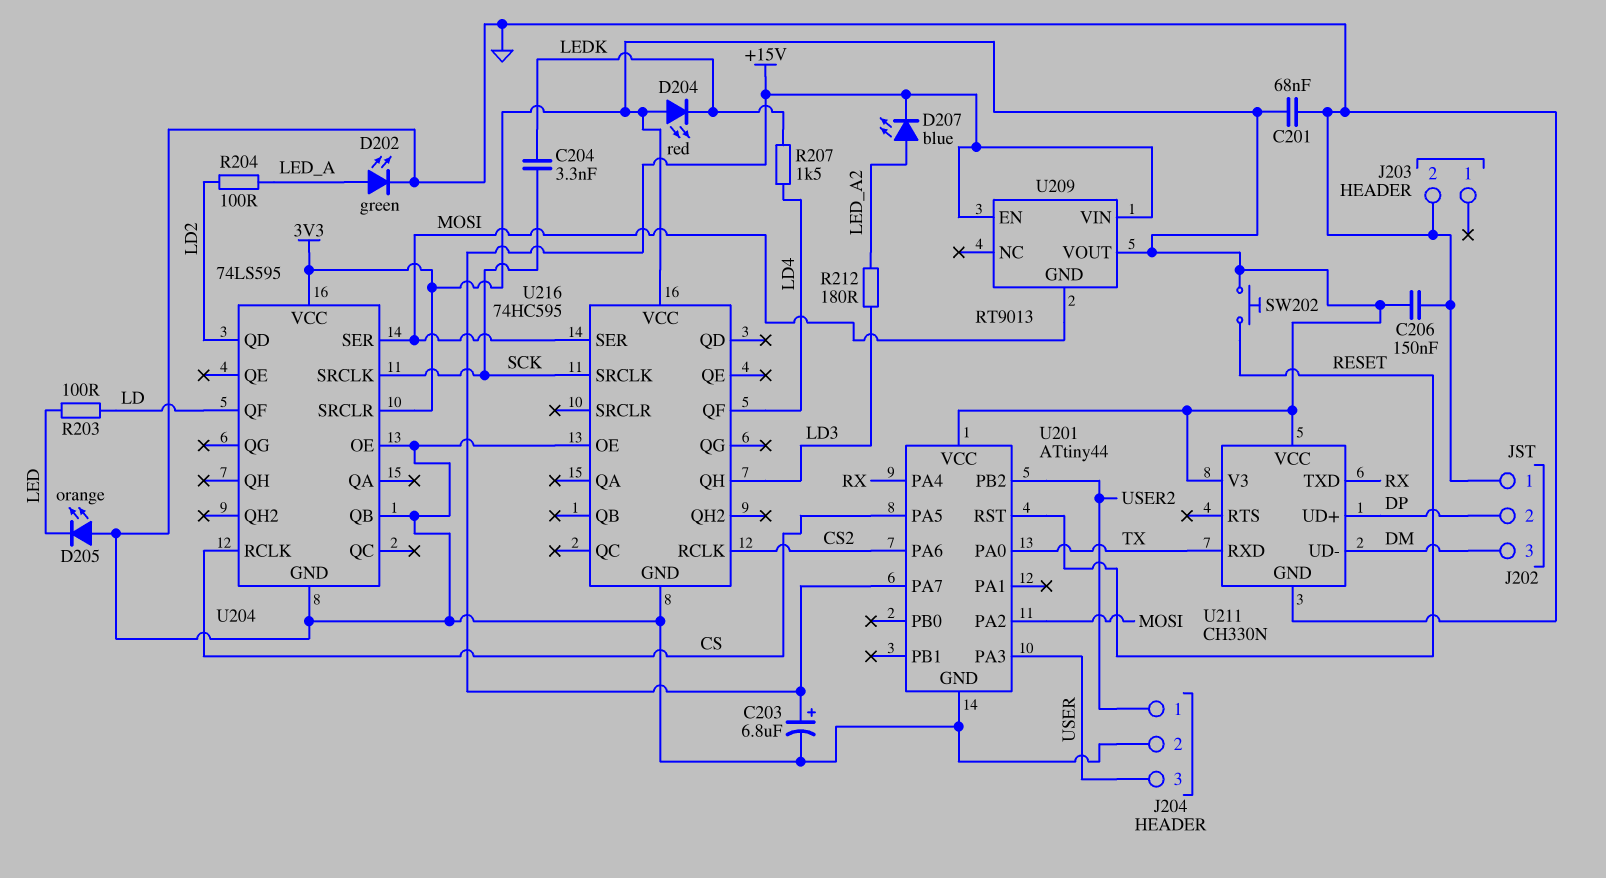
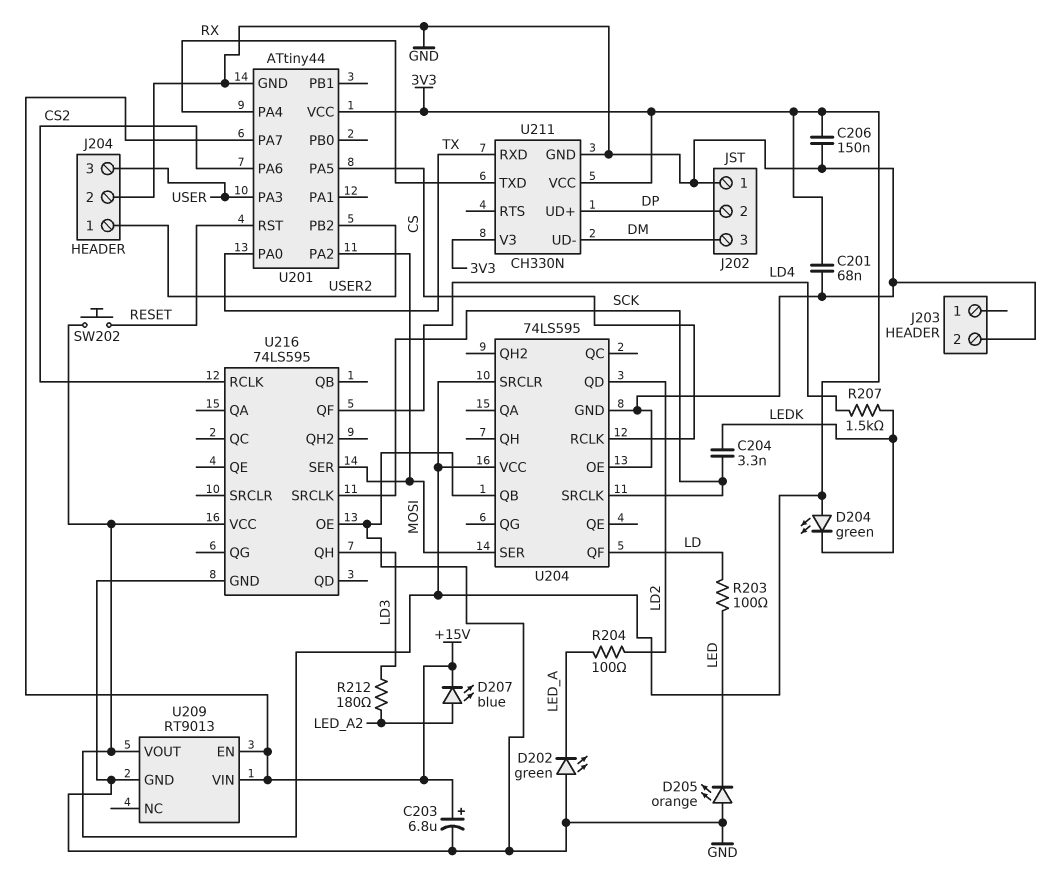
D202: LED green (A LED_A, K GND) -> LED green (A GND, K LED_A)
D204: LED red (A 3V3, K LEDK) -> LED green (A 3V3, K LEDK)
U209 pin GND: MOSI -> GND
U216: 74HC595 -> 74LS595

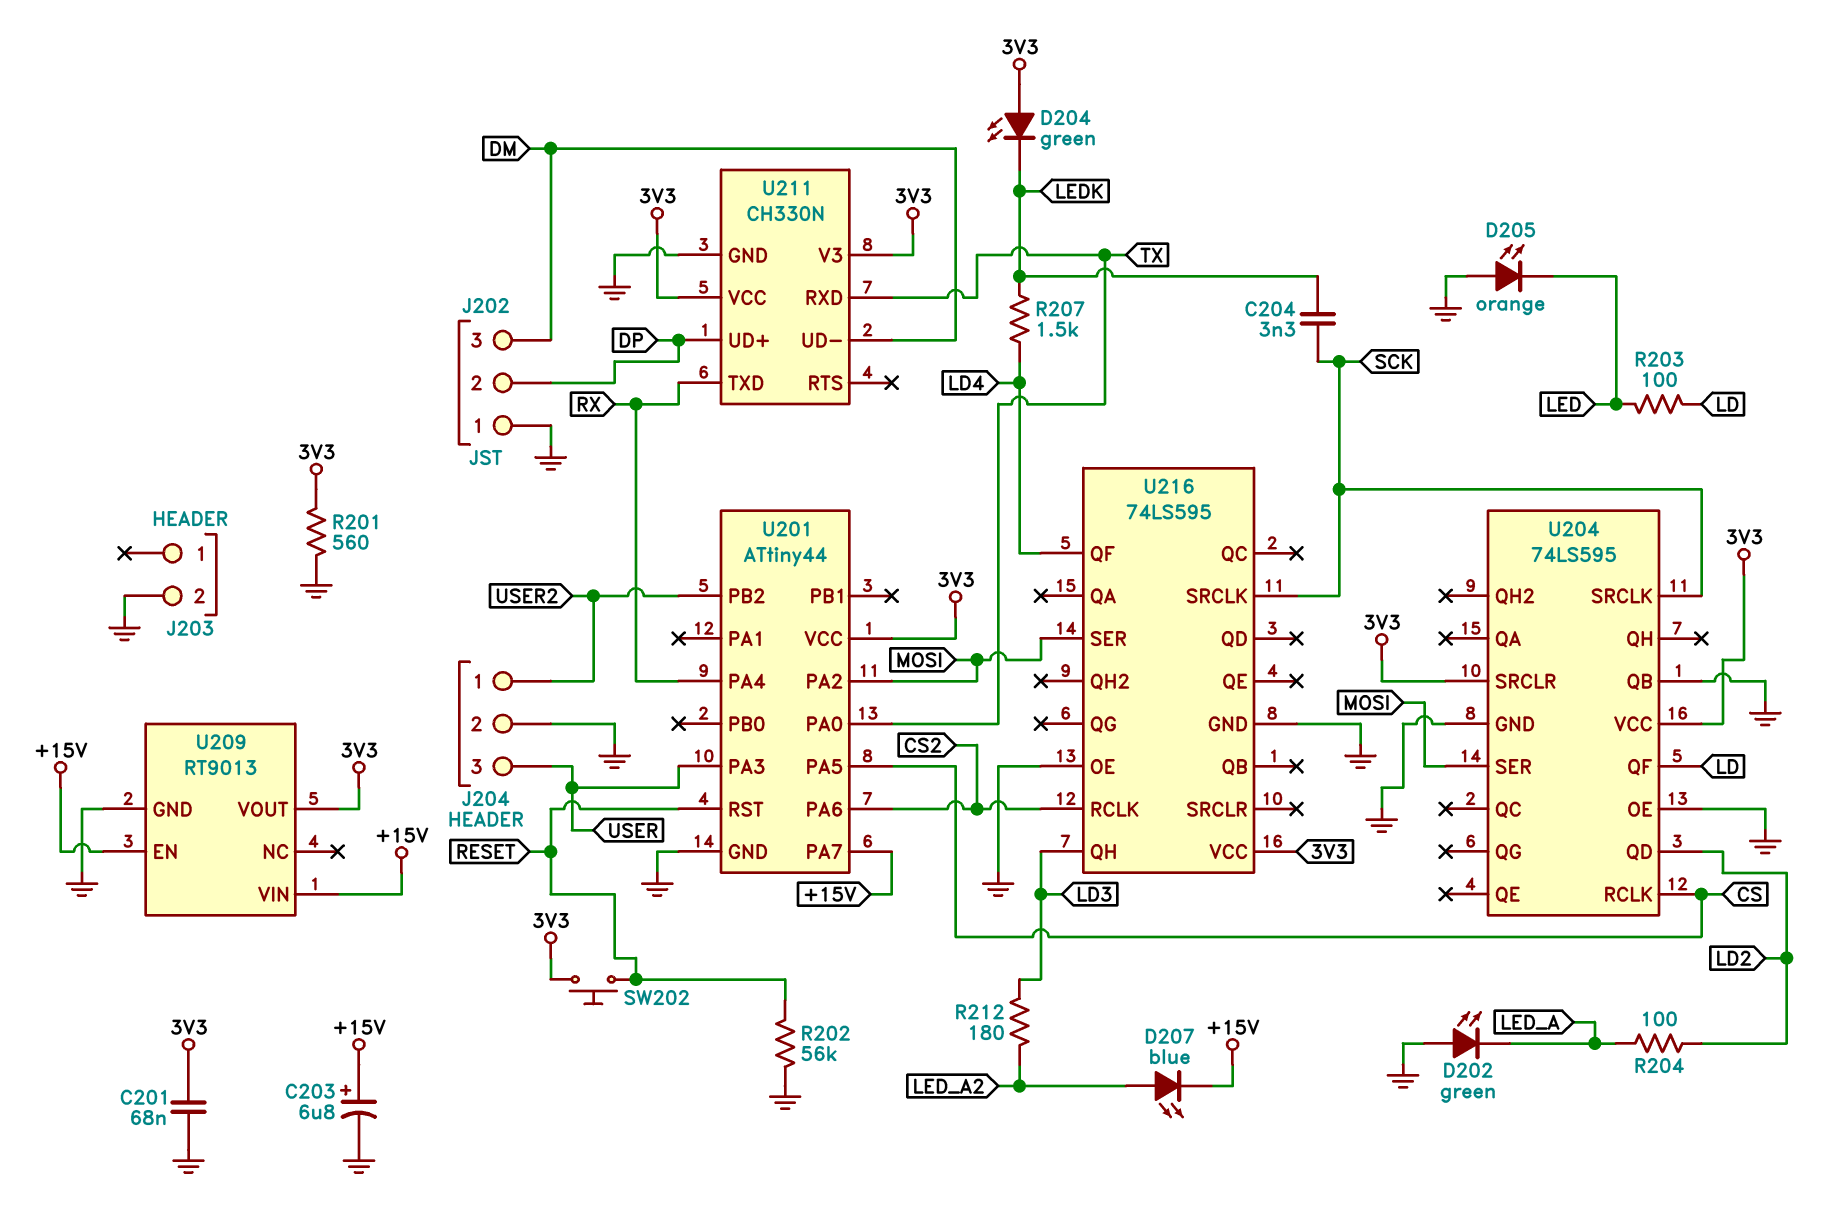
C206: 150nF (3V3, GND) -> none
R201: none -> 560 (3V3, GND)
R202: none -> 56k (GND, RESET)

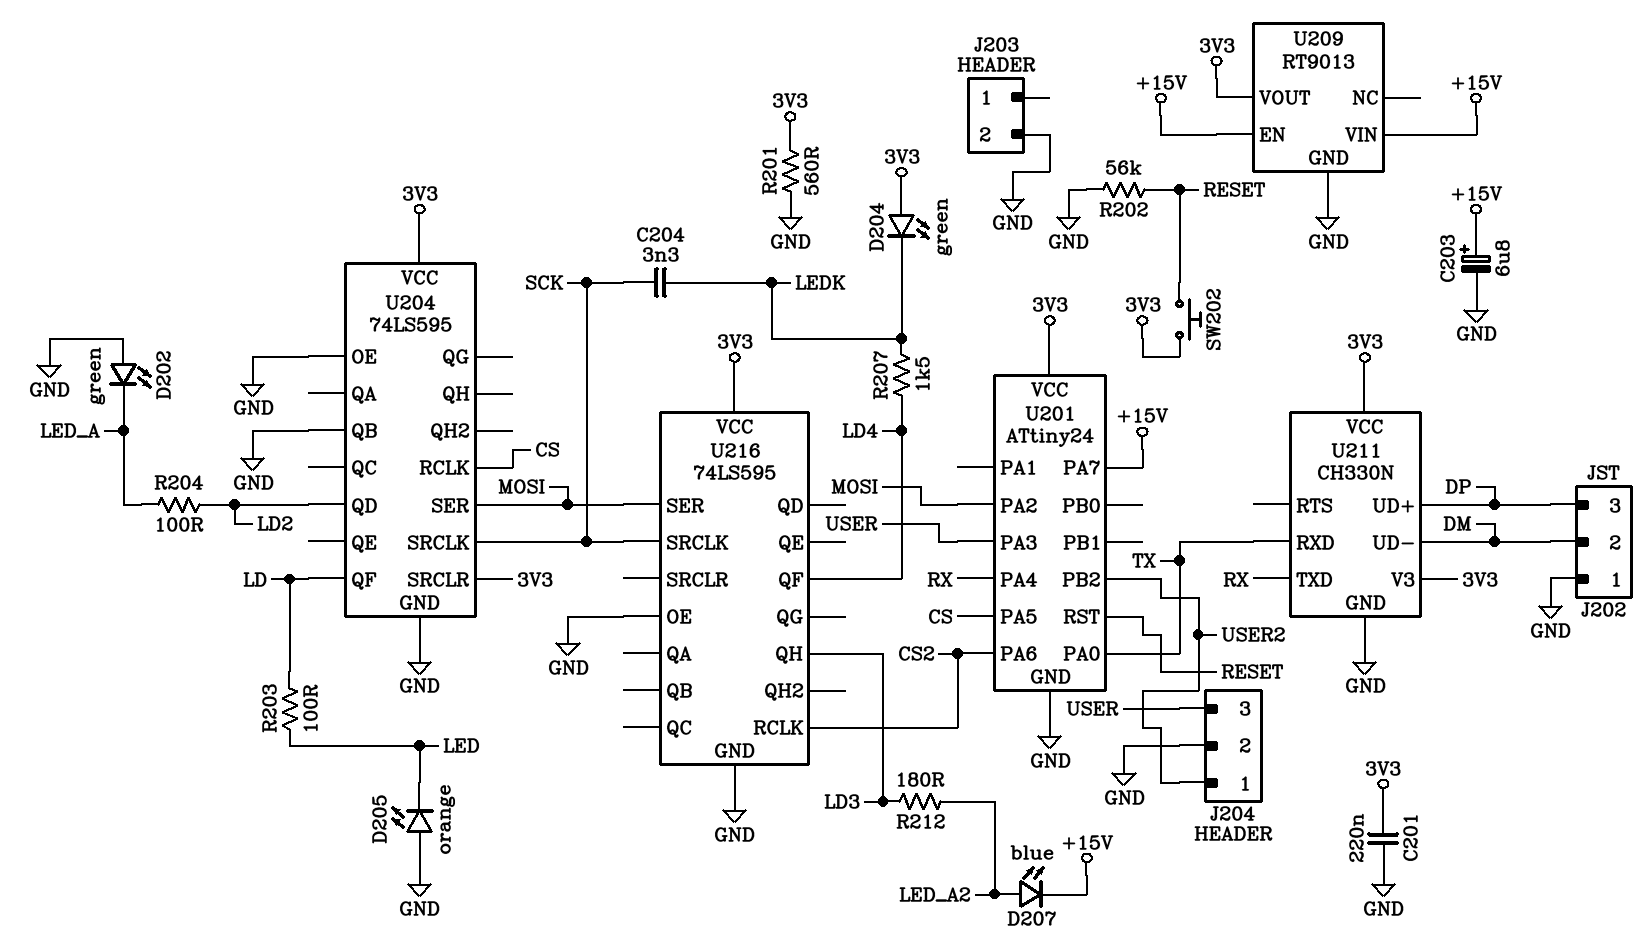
C201: 68nF (3V3, GND) -> 220nF (3V3, GND)
J202 pin 2: DP -> DM
J202 pin 3: DM -> DP
U201: ATtiny44 -> ATtiny24

